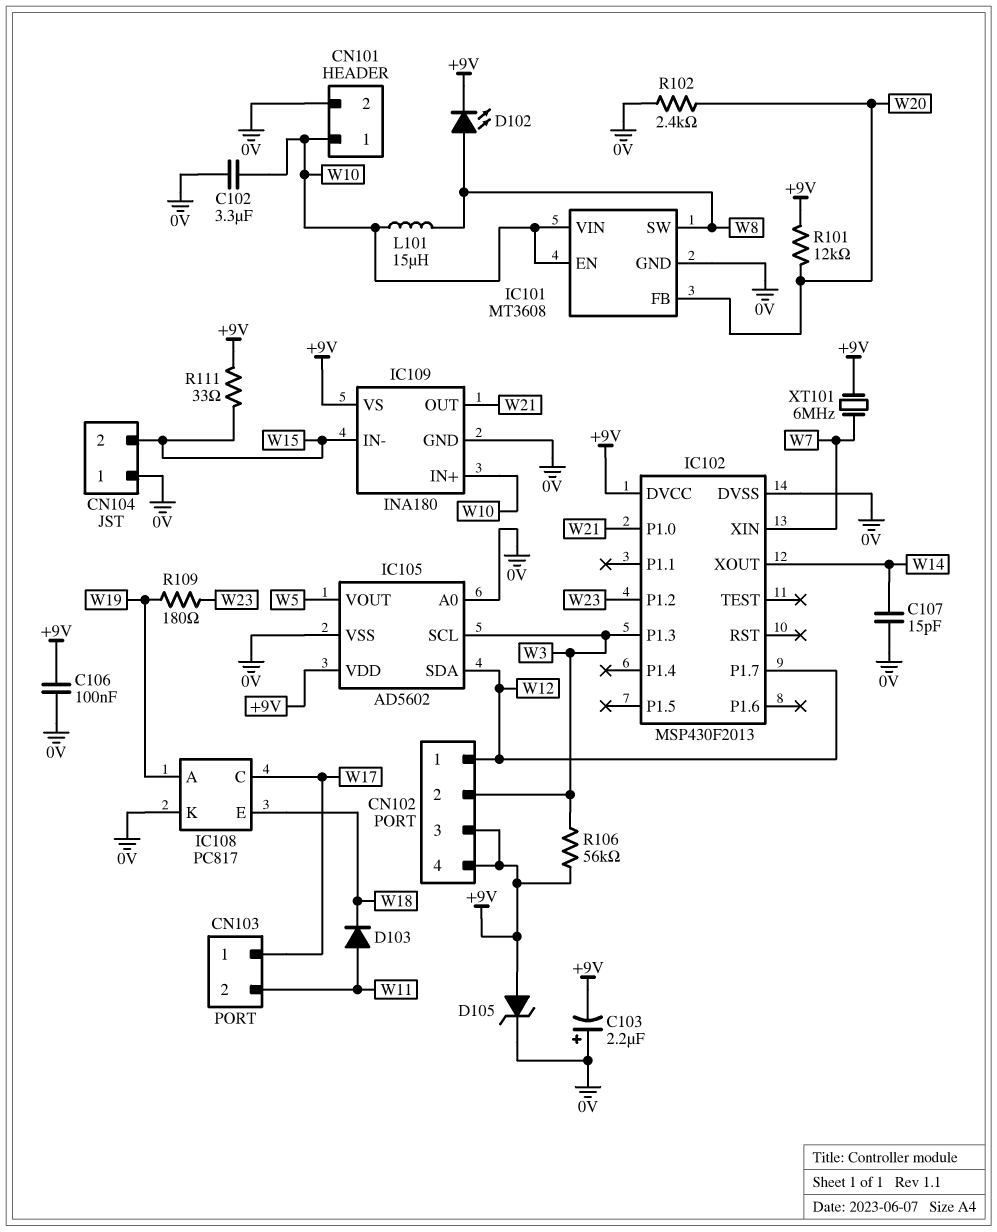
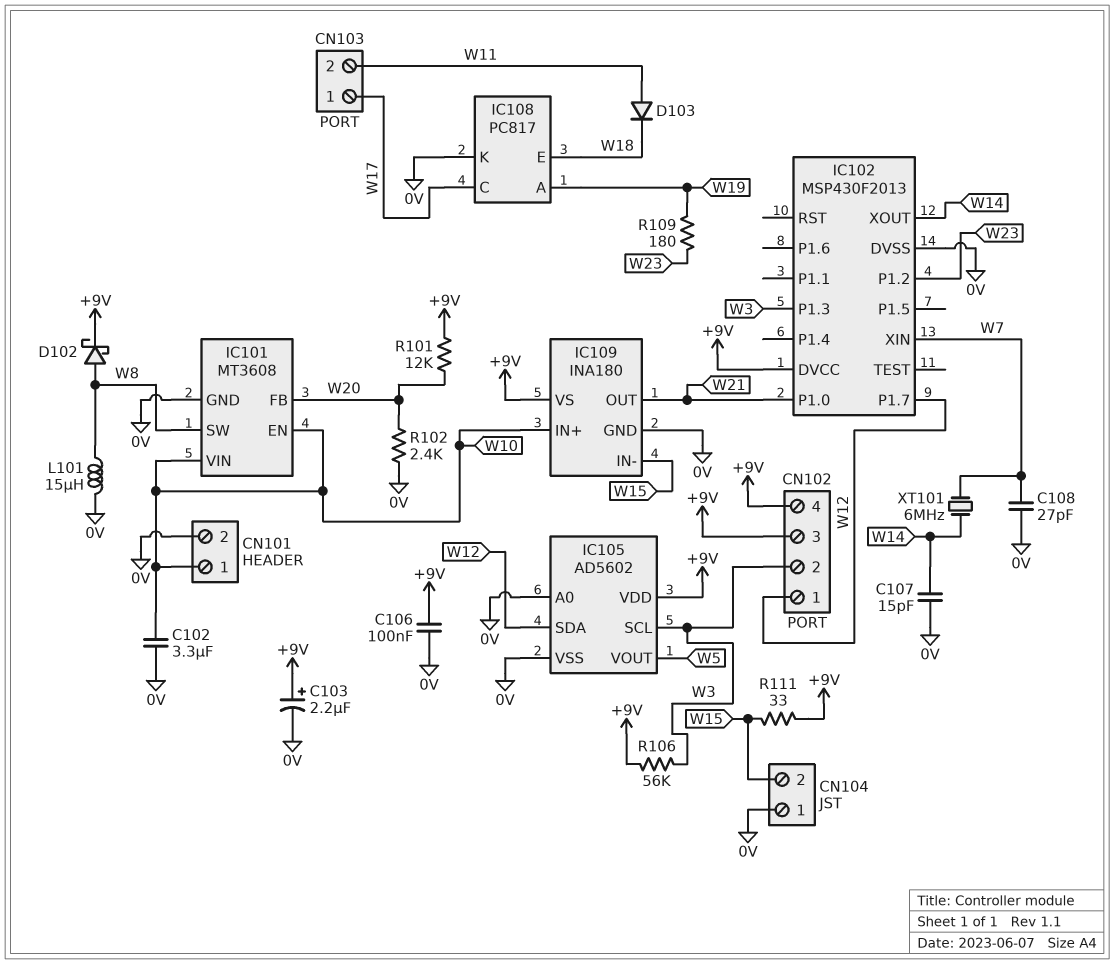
C103: 2.2uF (plus 0V, minus +9V) -> 2.2uF (plus +9V, minus 0V)
C108: none -> 27pF (0V, W7)
D102: LED (A W8, K +9V) -> schottky (A W8, K +9V)
D105: zener (A +9V, K 0V) -> none
L101: 15uH (W8, W10) -> 15uH (0V, W8)
XT101: 6MHz (+9V, W7) -> 6MHz (W7, W14)

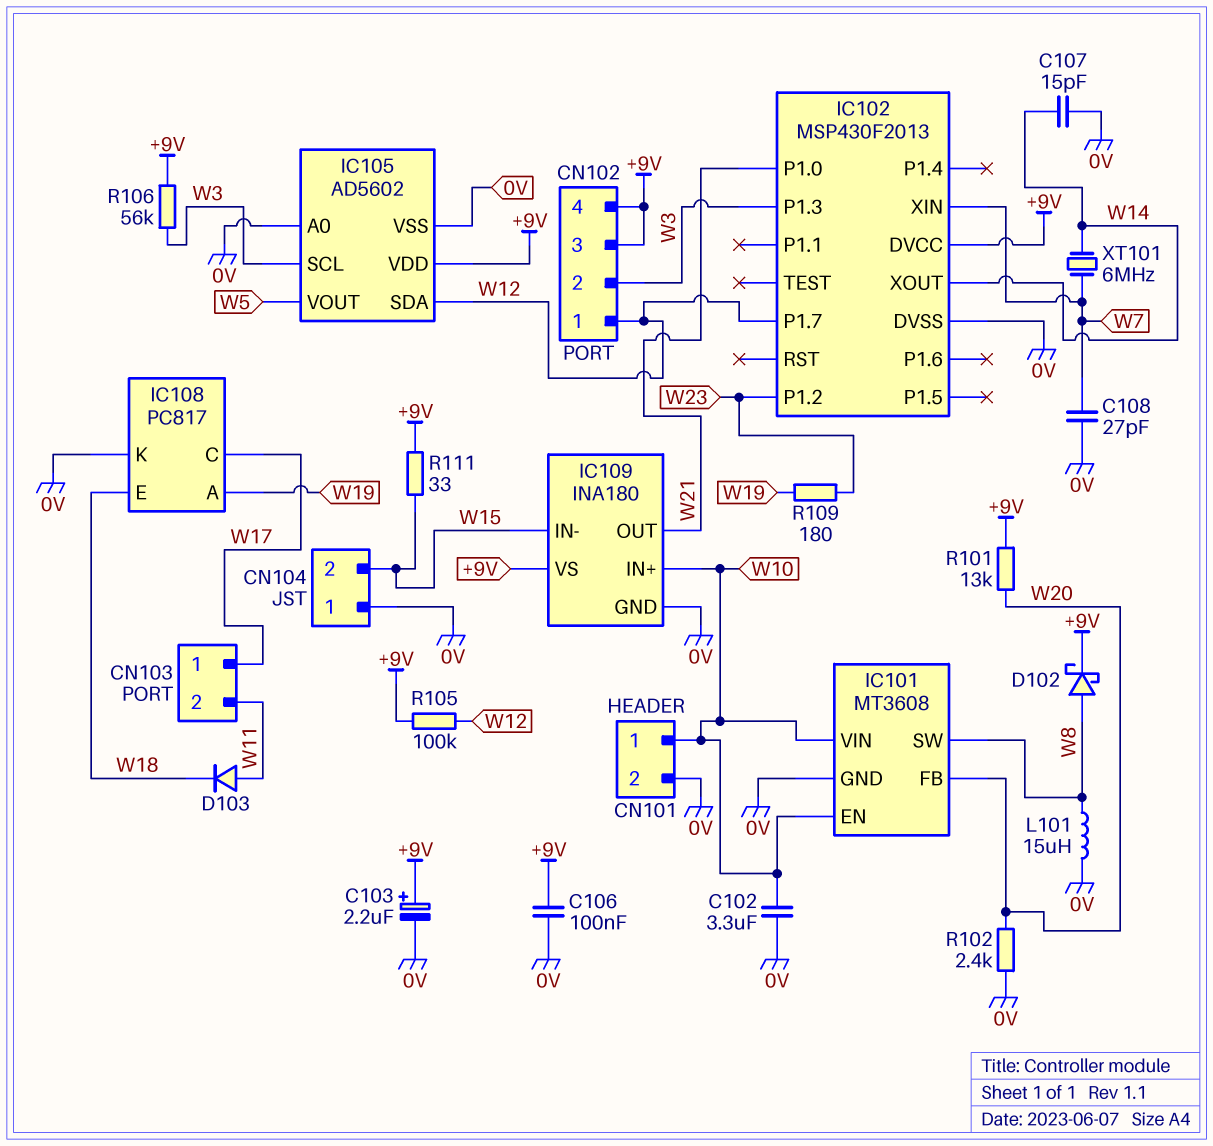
R101: 12k (+9V, W20) -> 13k (+9V, W20)
R105: none -> 100k (+9V, W12)

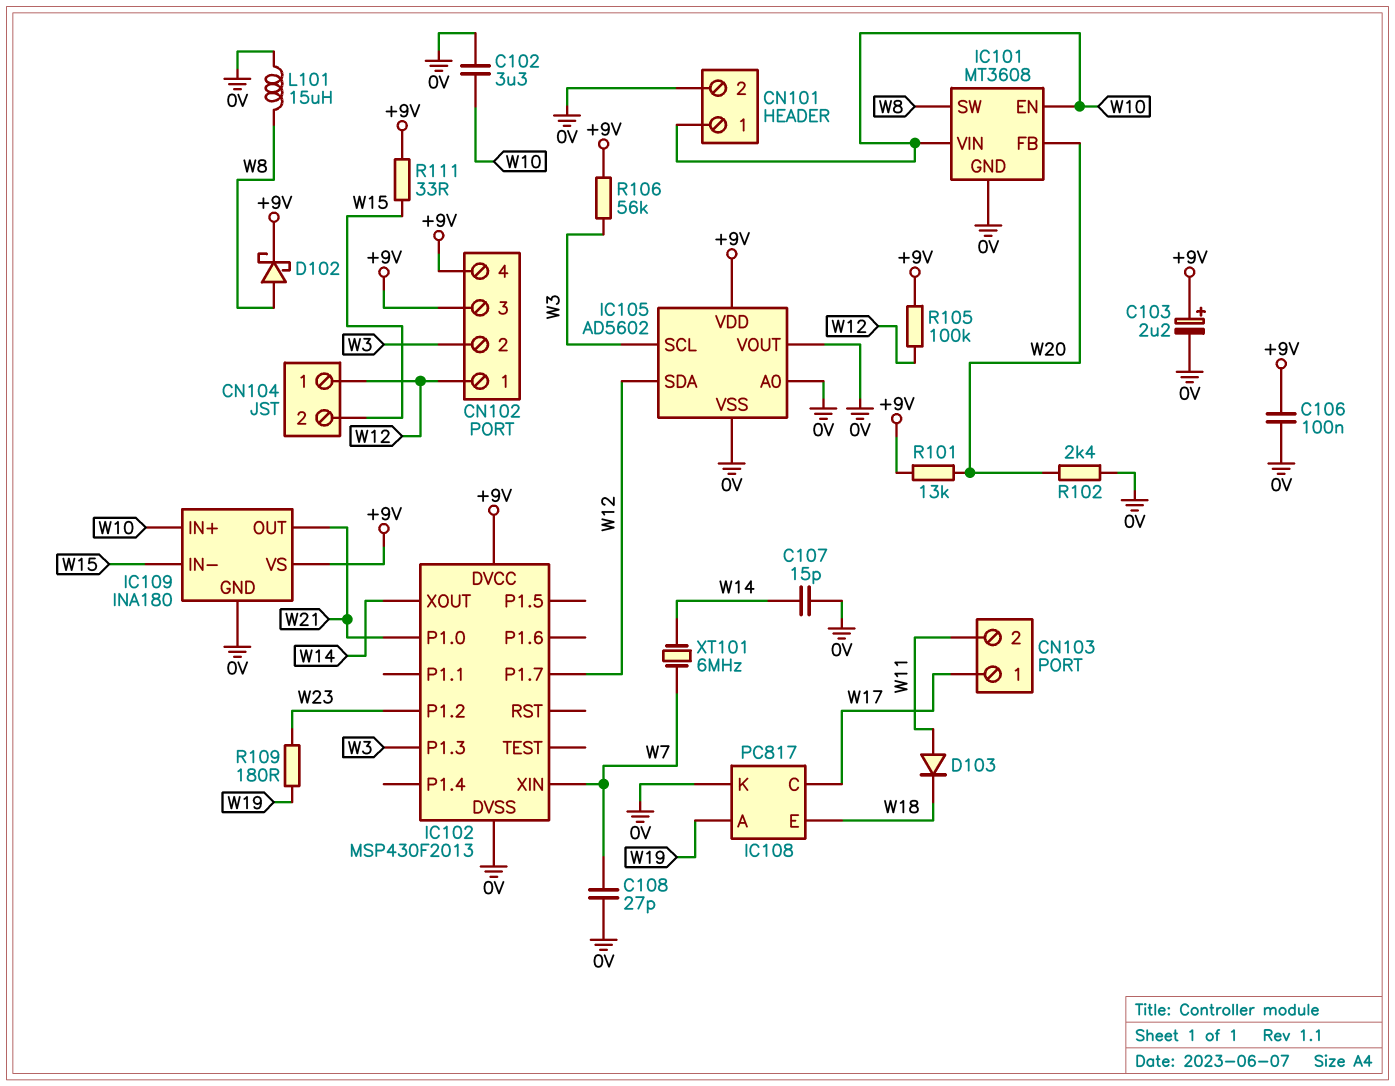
CN104 pin 1: 0V -> W12
IC105 pin VOUT: W5 -> 0V

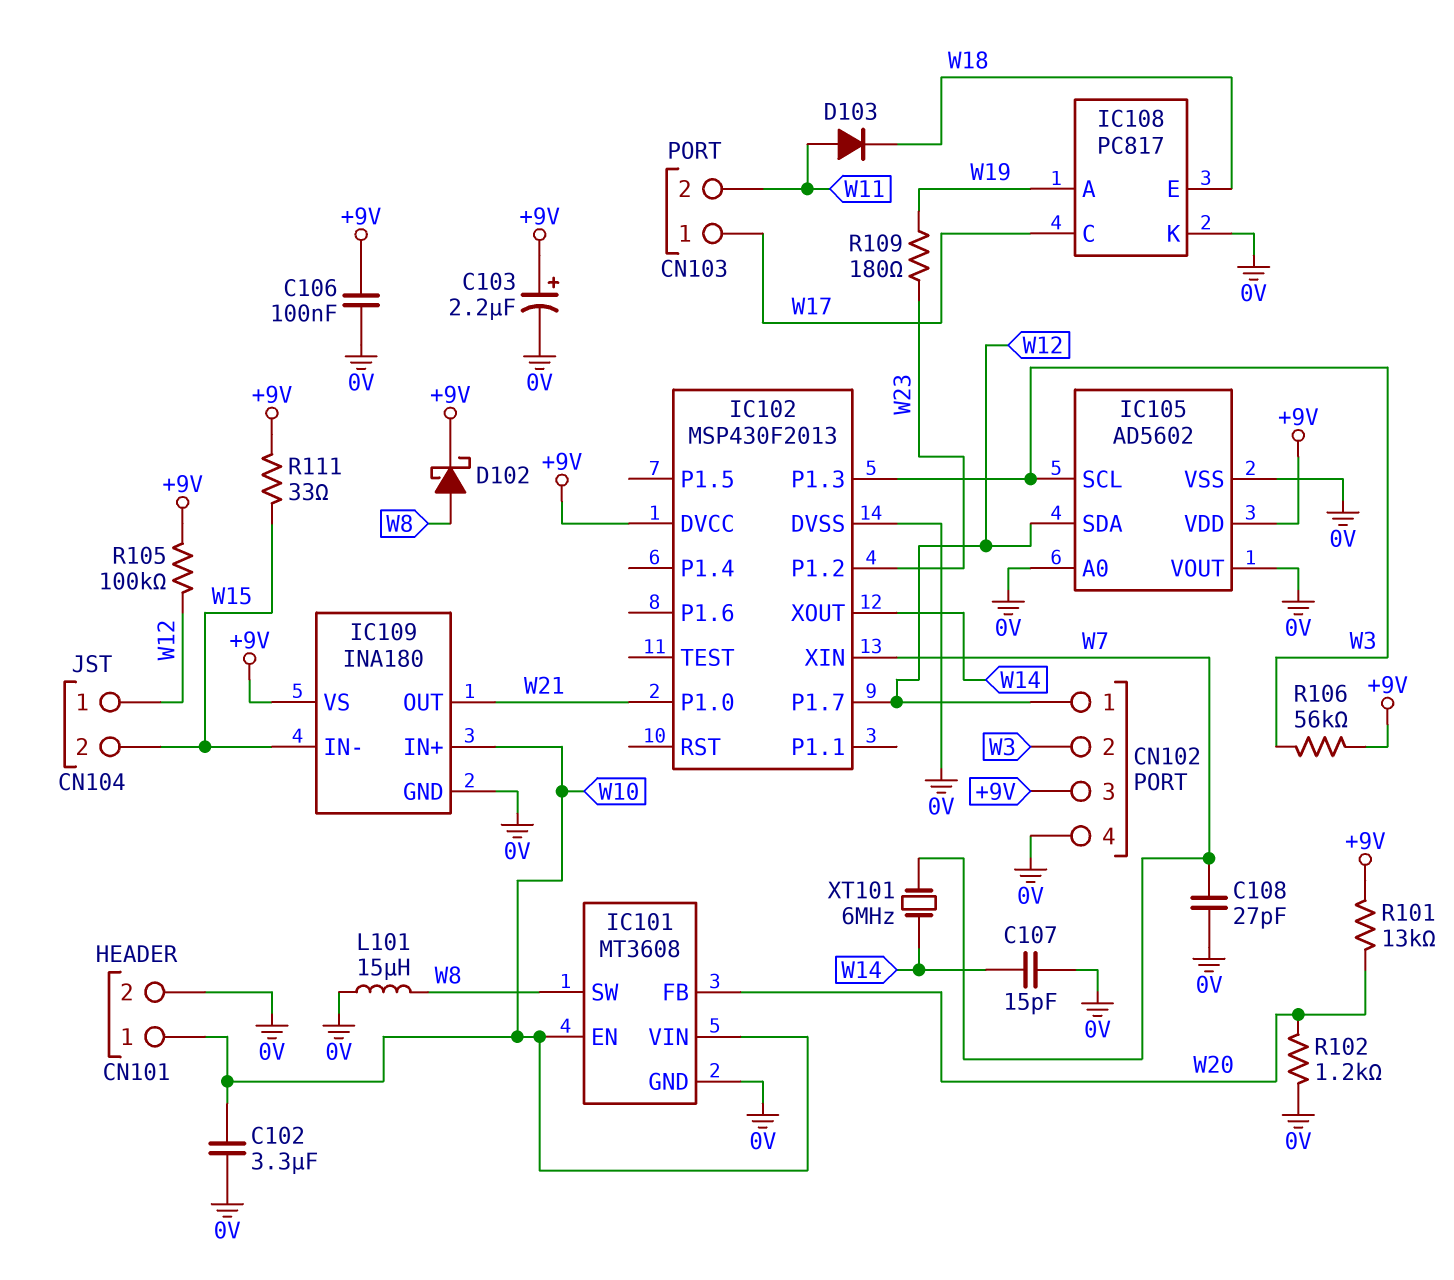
CN102 pin 4: +9V -> 0V
R102: 2.4k (0V, W20) -> 1.2k (0V, W20)

